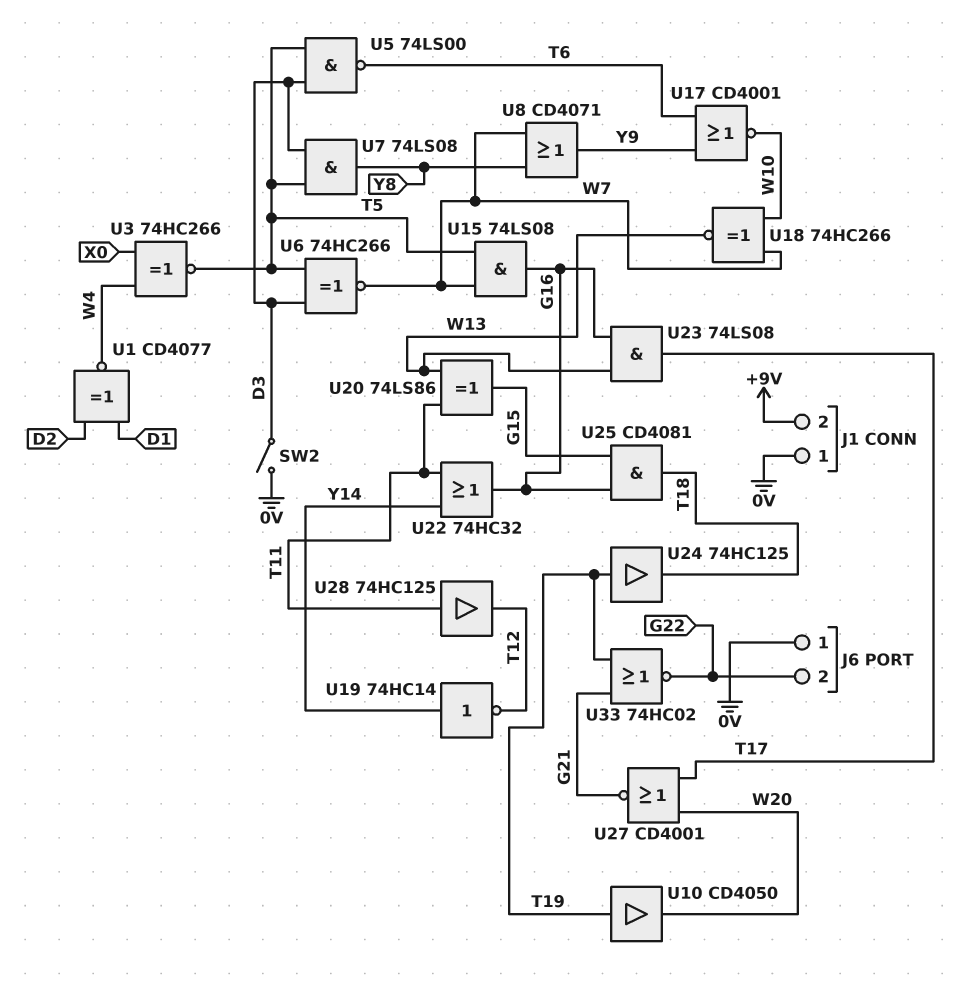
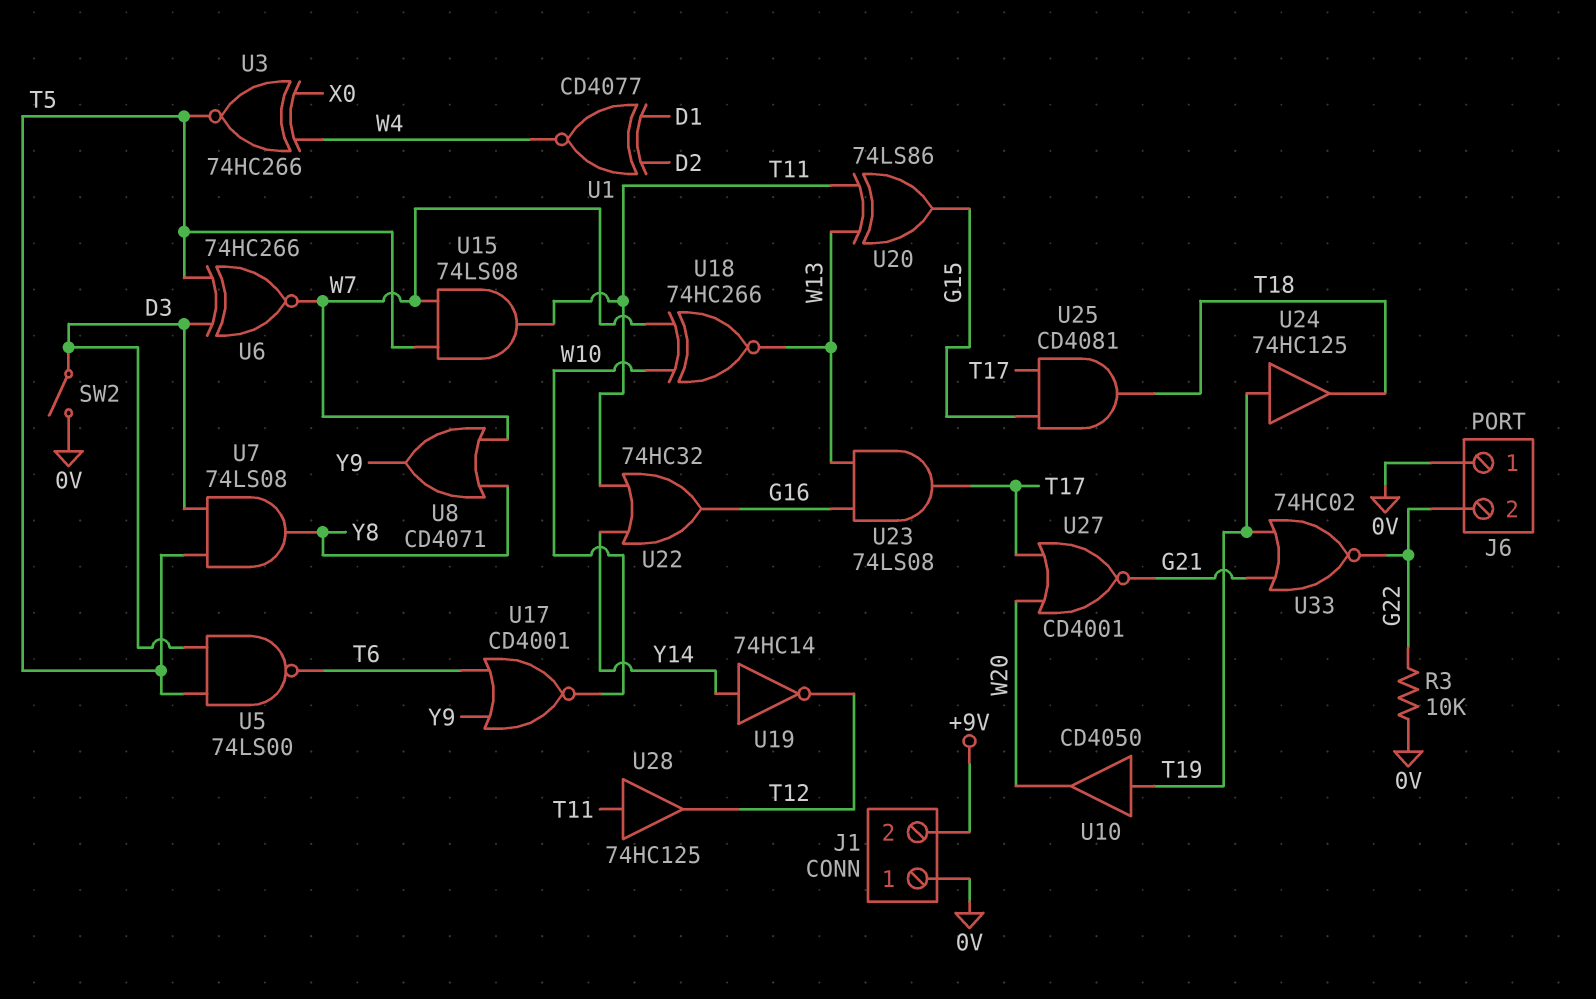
R3: none -> 10k (0V, G22)
U15: AND 74LS08 (in T5, in W7, out G16) -> AND 74LS08 (in T5, in W7, out T11)
U25: AND CD4081 (in G15, in G16, out T18) -> AND CD4081 (in G15, in T17, out T18)

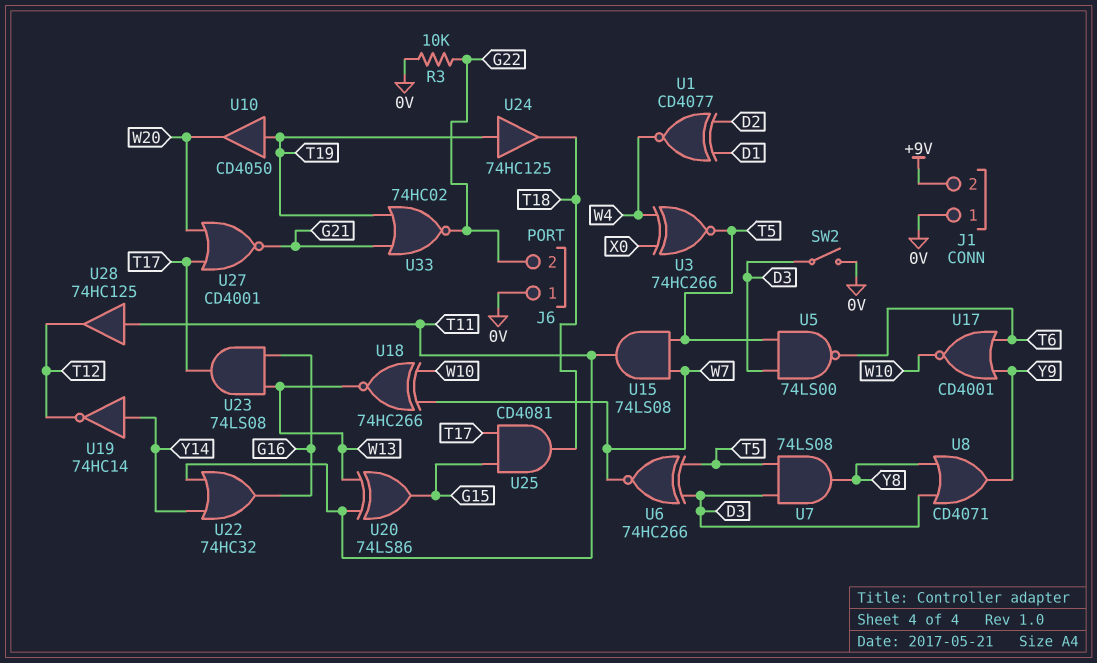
U8: OR CD4071 (in W7, in Y8, out Y9) -> OR CD4071 (in D3, in Y8, out Y9)

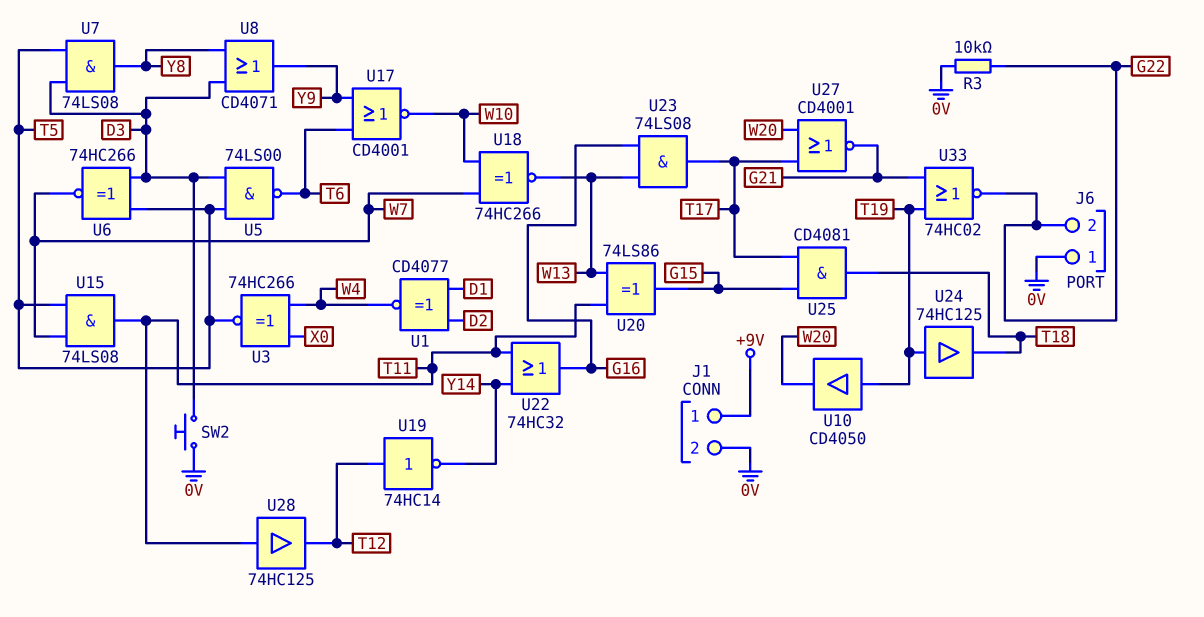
J1 pin 1: 0V -> +9V
J1 pin 2: +9V -> 0V
SW2: switch (0V, D3) -> button (0V, D3)
U19: NOT 74HC14 (in Y14, out T12) -> NOT 74HC14 (in T12, out Y14)

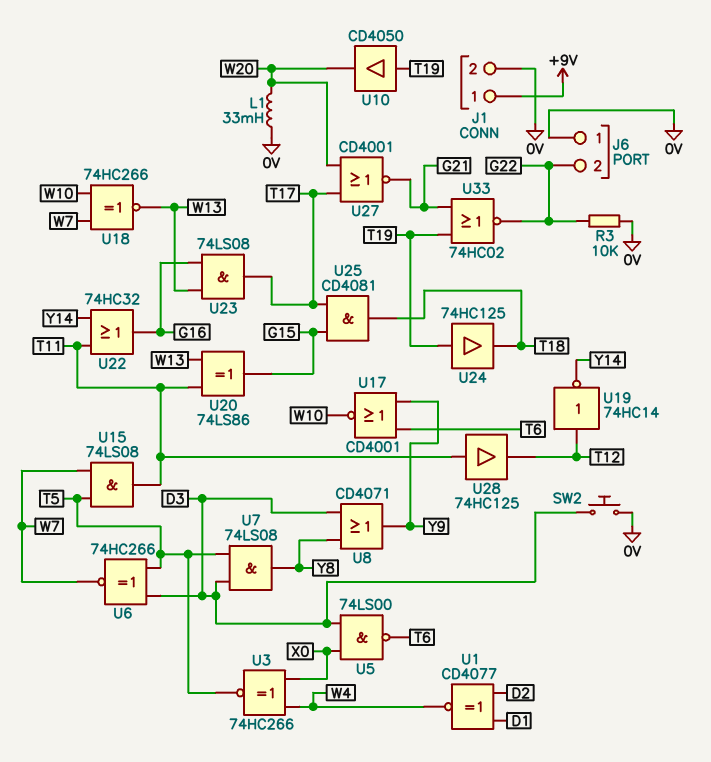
L1: none -> 33mH (0V, W20)
U5: NAND 74LS00 (in D3, in T5, out T6) -> NAND 74LS00 (in D3, in X0, out T6)

